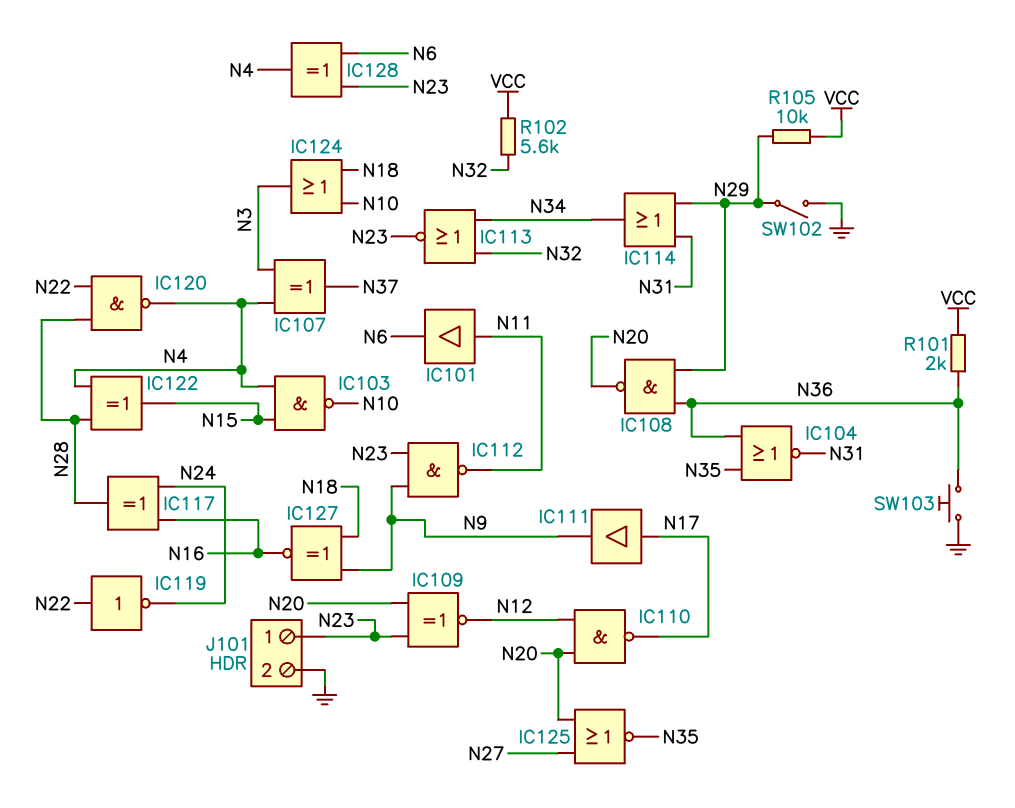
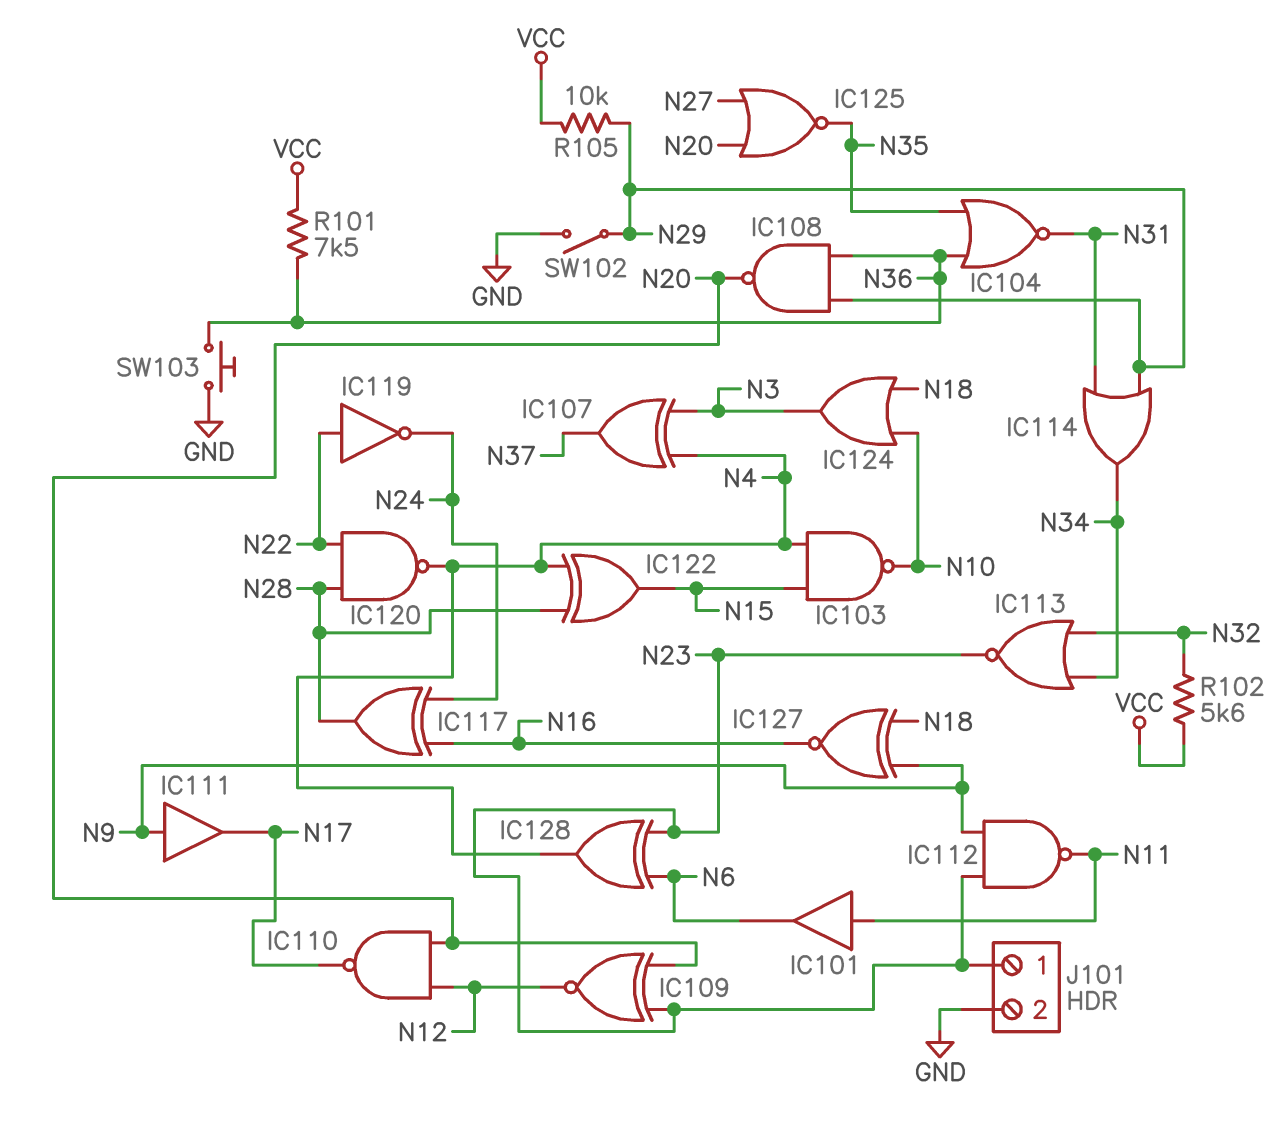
IC111: buffer (in N17, out N9) -> buffer (in N9, out N17)
R101: 2k (N36, VCC) -> 7.5k (N36, VCC)

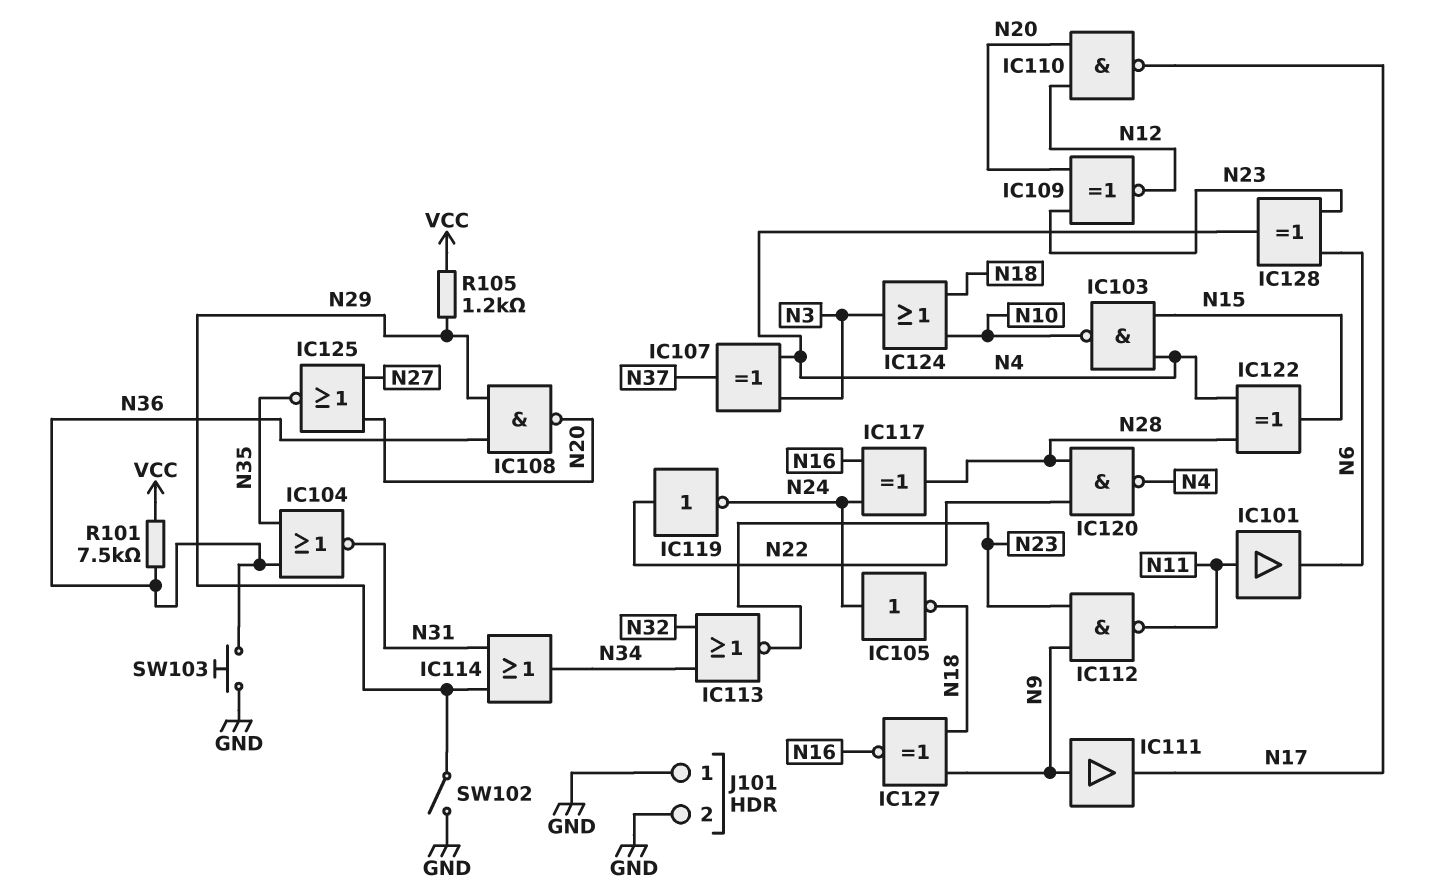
IC105: none -> NOT (in N24, out N18)
J101 pin 1: N23 -> GND
R102: 5.6k (N32, VCC) -> none
R105: 10k (N29, VCC) -> 1.2k (N29, VCC)

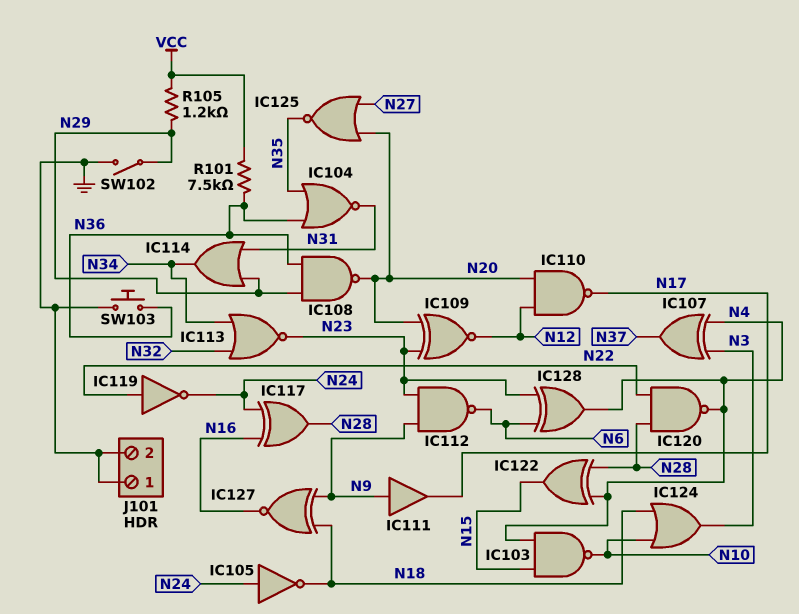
IC101: buffer (in N11, out N6) -> none
IC112: NAND (in N9, in N23, out N11) -> NAND (in N9, in N23, out N6)

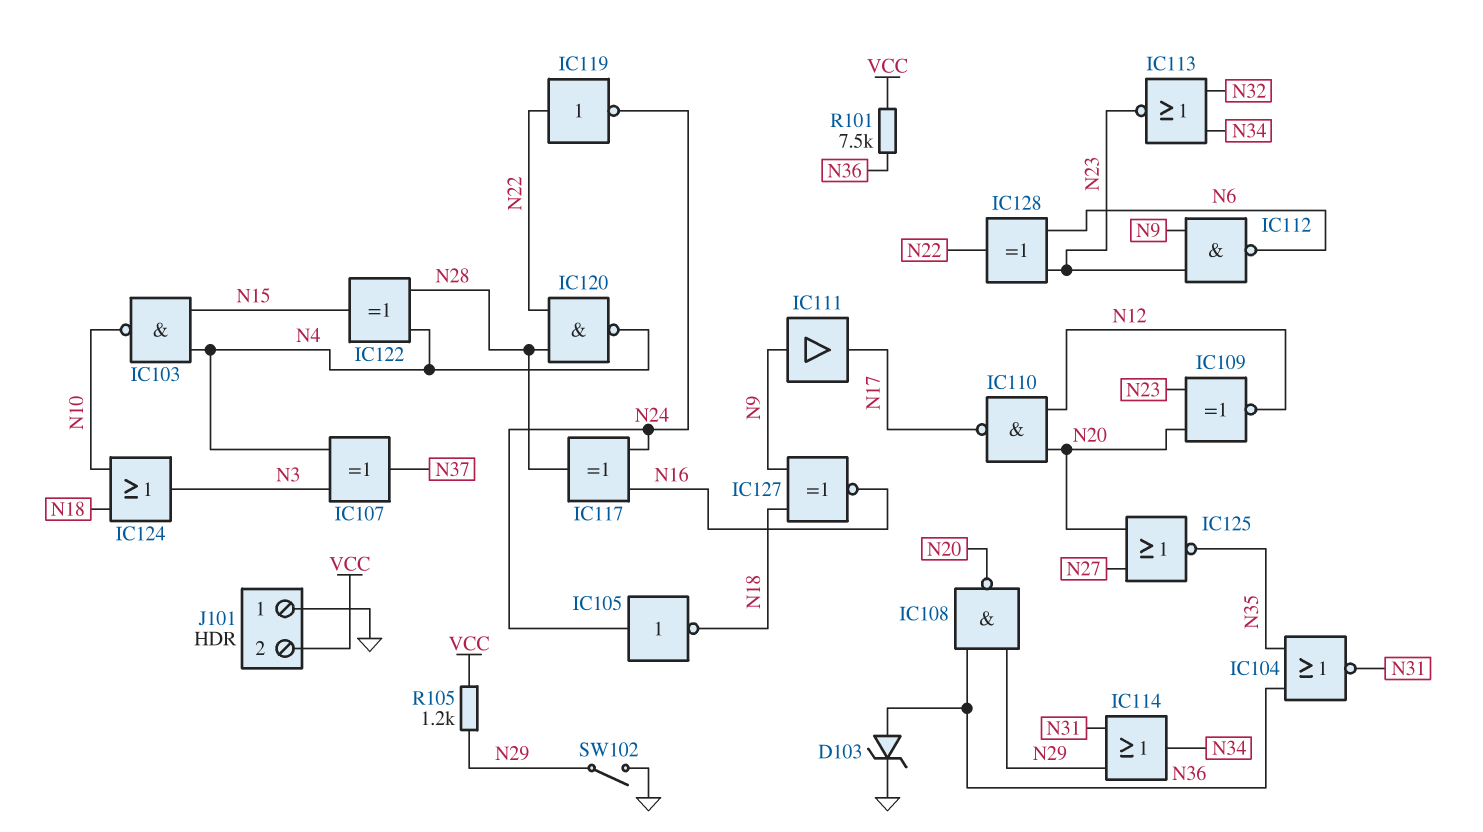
D103: none -> zener (A N36, K GND)
IC128: XOR (in N6, in N23, out N4) -> XOR (in N6, in N23, out N22)
J101 pin 2: GND -> VCC
SW103: button (GND, N36) -> none

